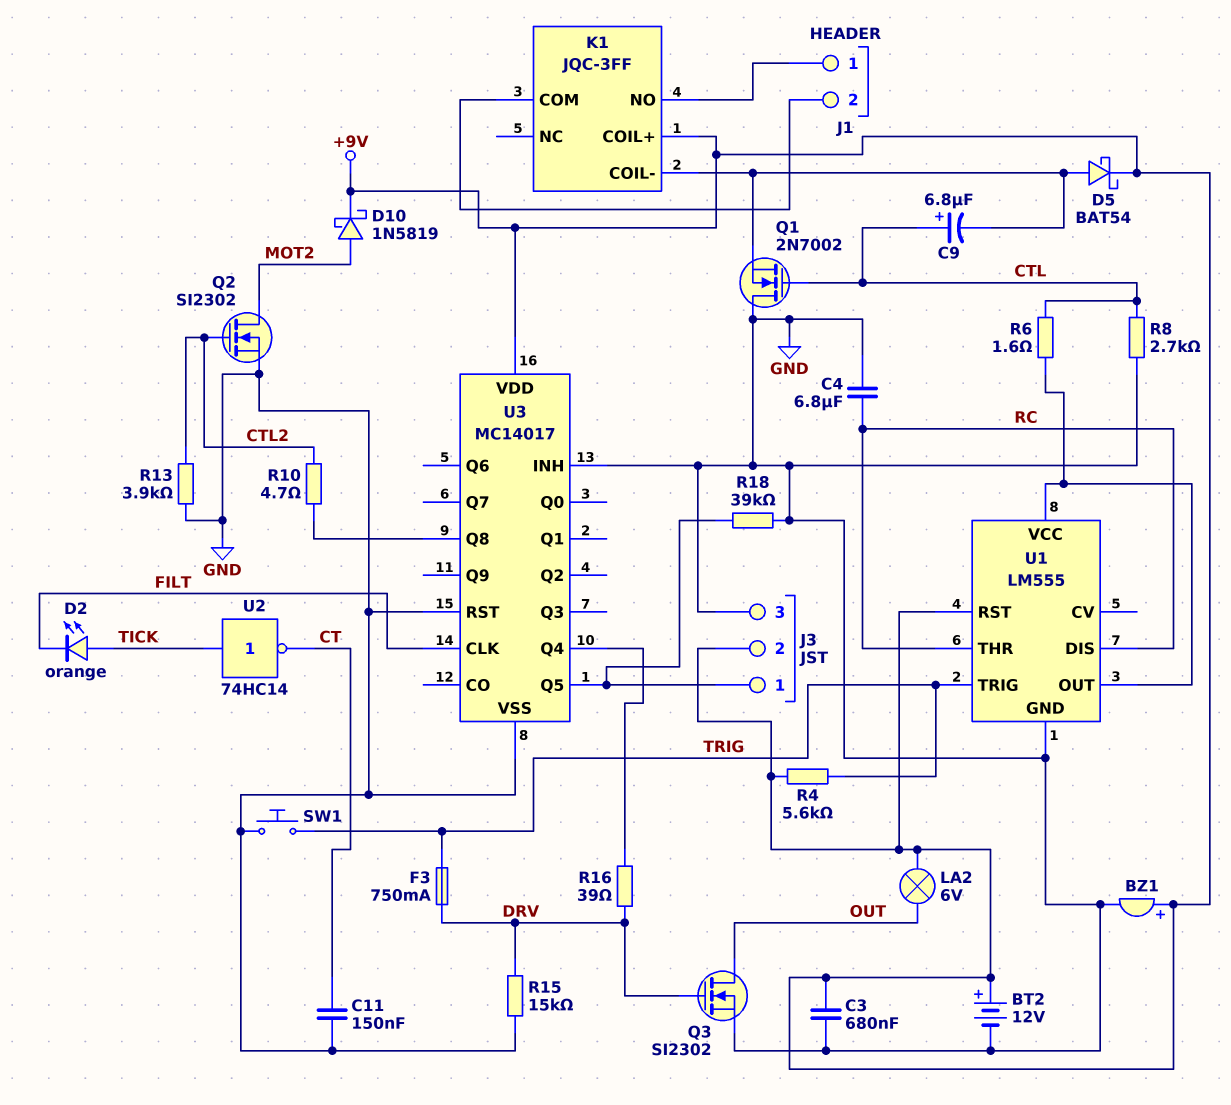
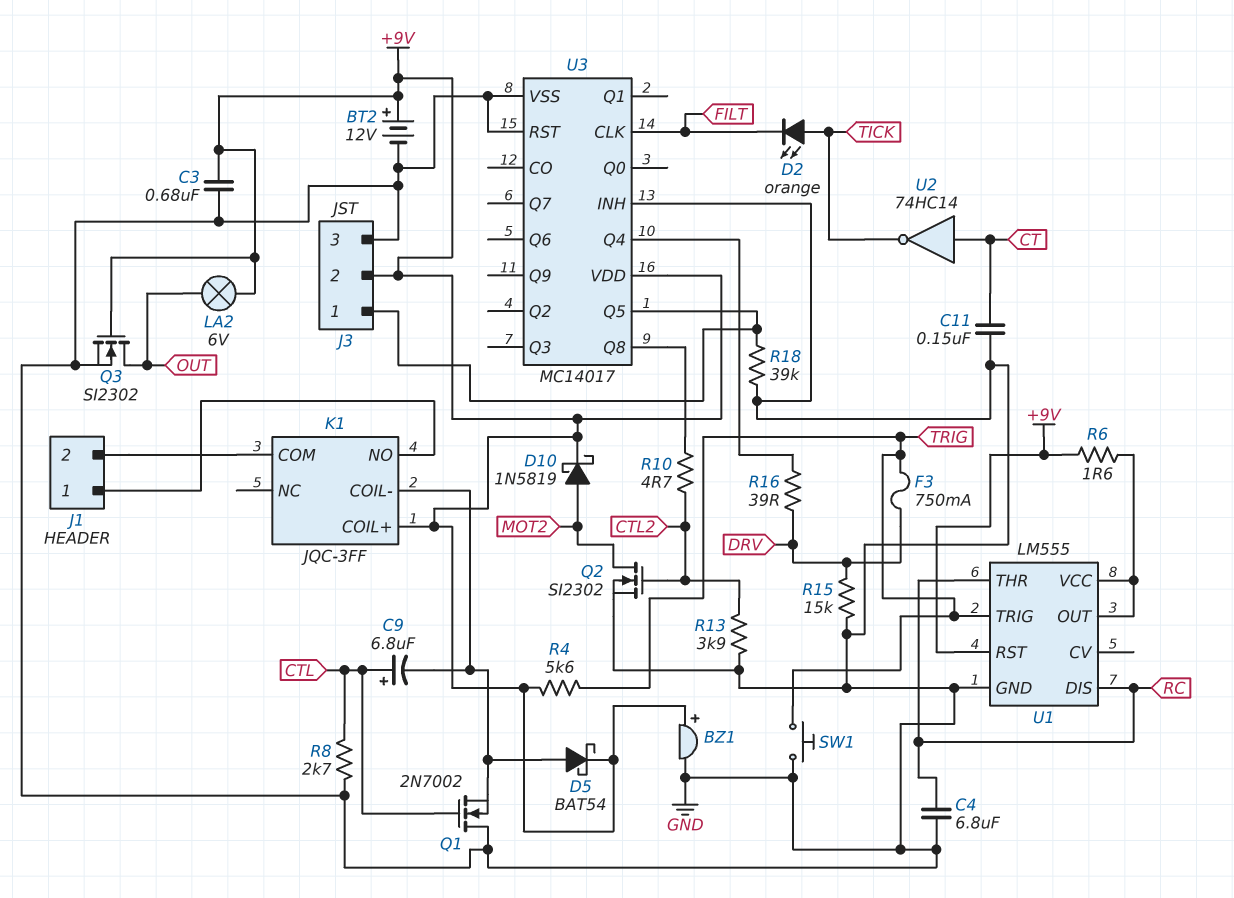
Q3: NMOS SI2302 (G DRV, D OUT, S GND) -> NMOS SI2302 (G +9V, D OUT, S GND)
R6: 1.6 (CTL, U1/OUT) -> 1.6 (+9V, U1/OUT)
U2: NOT 74HC14 (in TICK, out CT) -> NOT 74HC14 (in CT, out TICK)

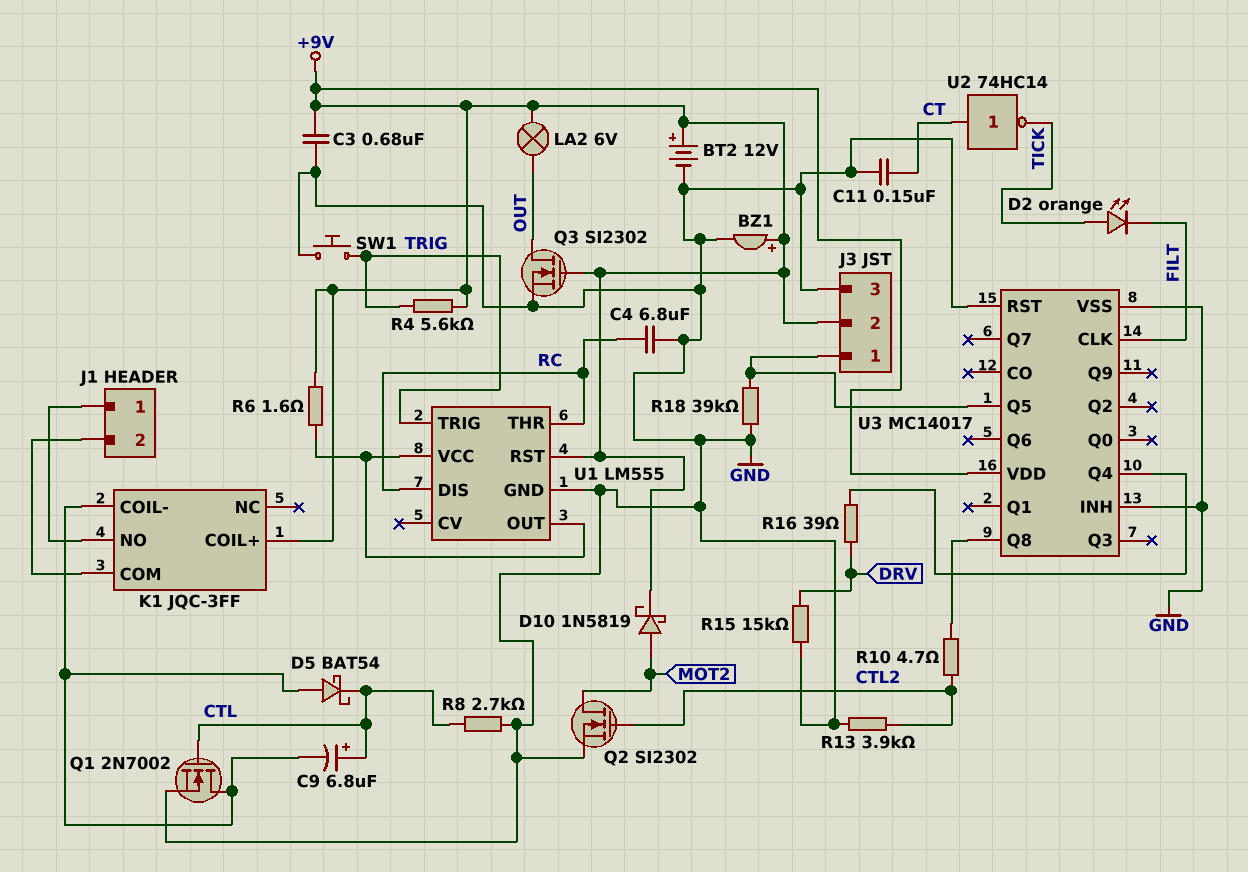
D5: schottky BAT54 (A K1/COIL-, K +9V) -> schottky BAT54 (A K1/COIL-, K CTL)
F3: 750mA (DRV, TRIG) -> none
Q1: NMOS 2N7002 (G CTL, D GND, S K1/COIL-) -> NMOS 2N7002 (G CTL, D K1/COIL-, S GND)

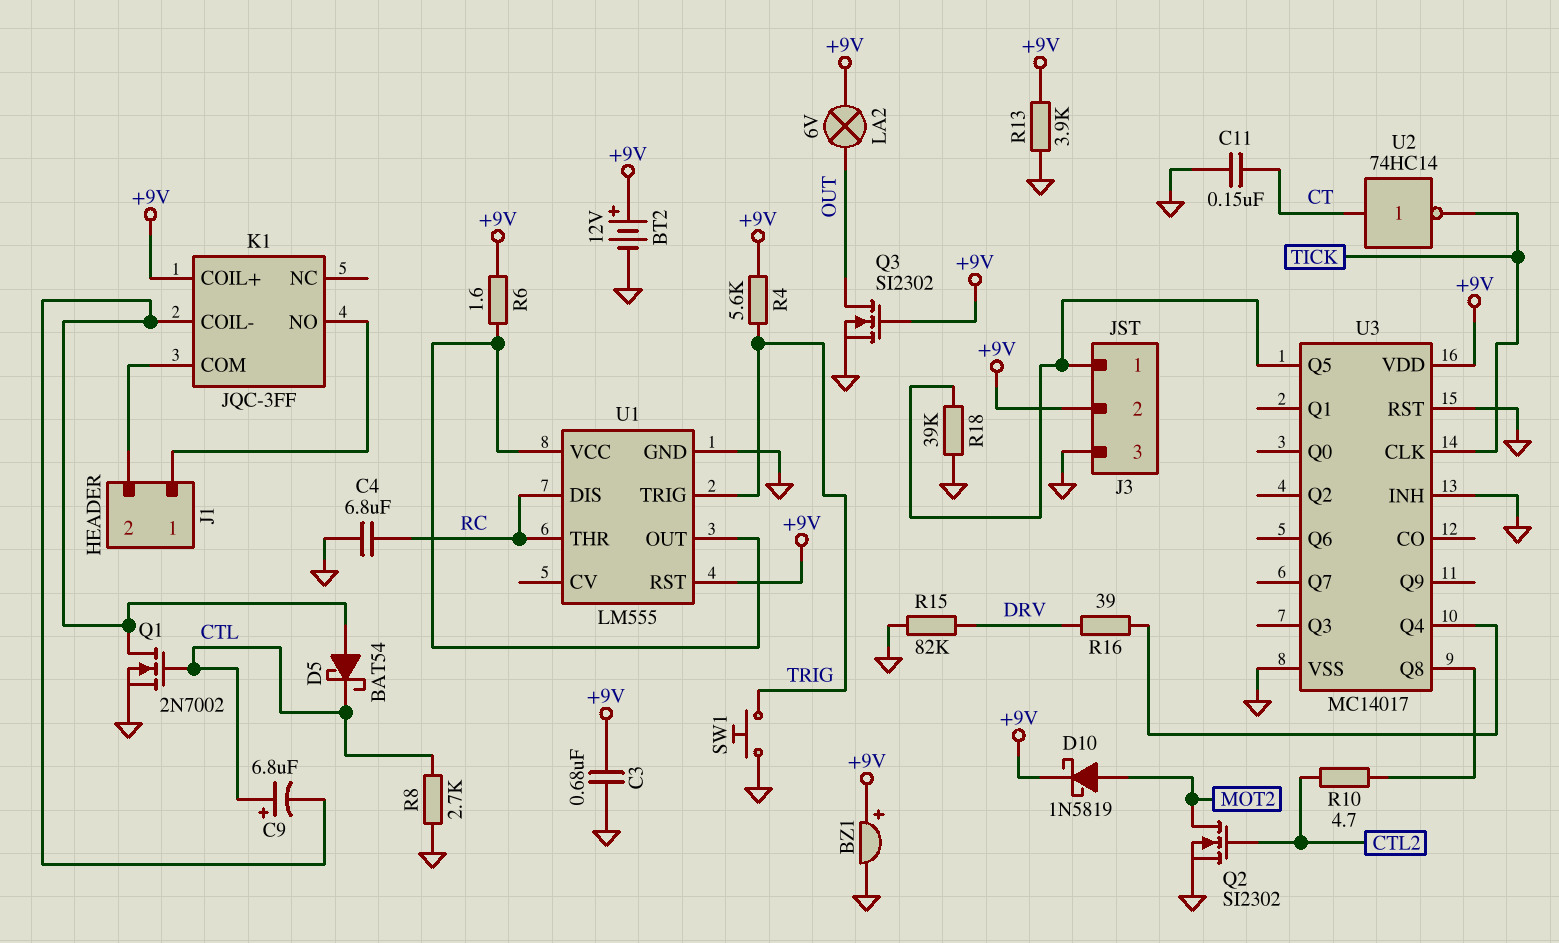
D2: LED orange (A TICK, K FILT) -> none
R13: 3.9k (CTL2, GND) -> 3.9k (+9V, GND)
R15: 15k (DRV, GND) -> 82k (DRV, GND)
U3 pin CLK: FILT -> TICK

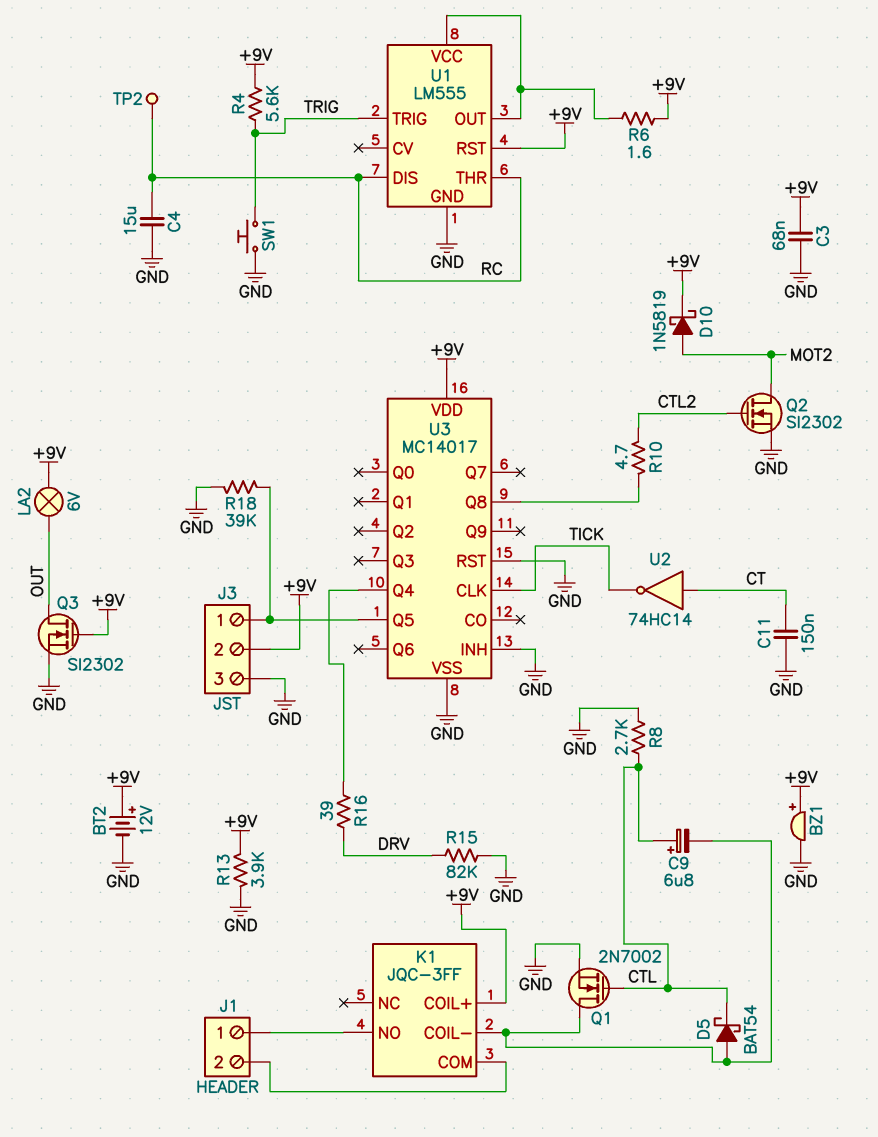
C3: 680nF (+9V, GND) -> 68nF (+9V, GND)
C4: 6.8uF (GND, RC) -> 15uF (GND, RC)
TP2: none -> test point (RC)

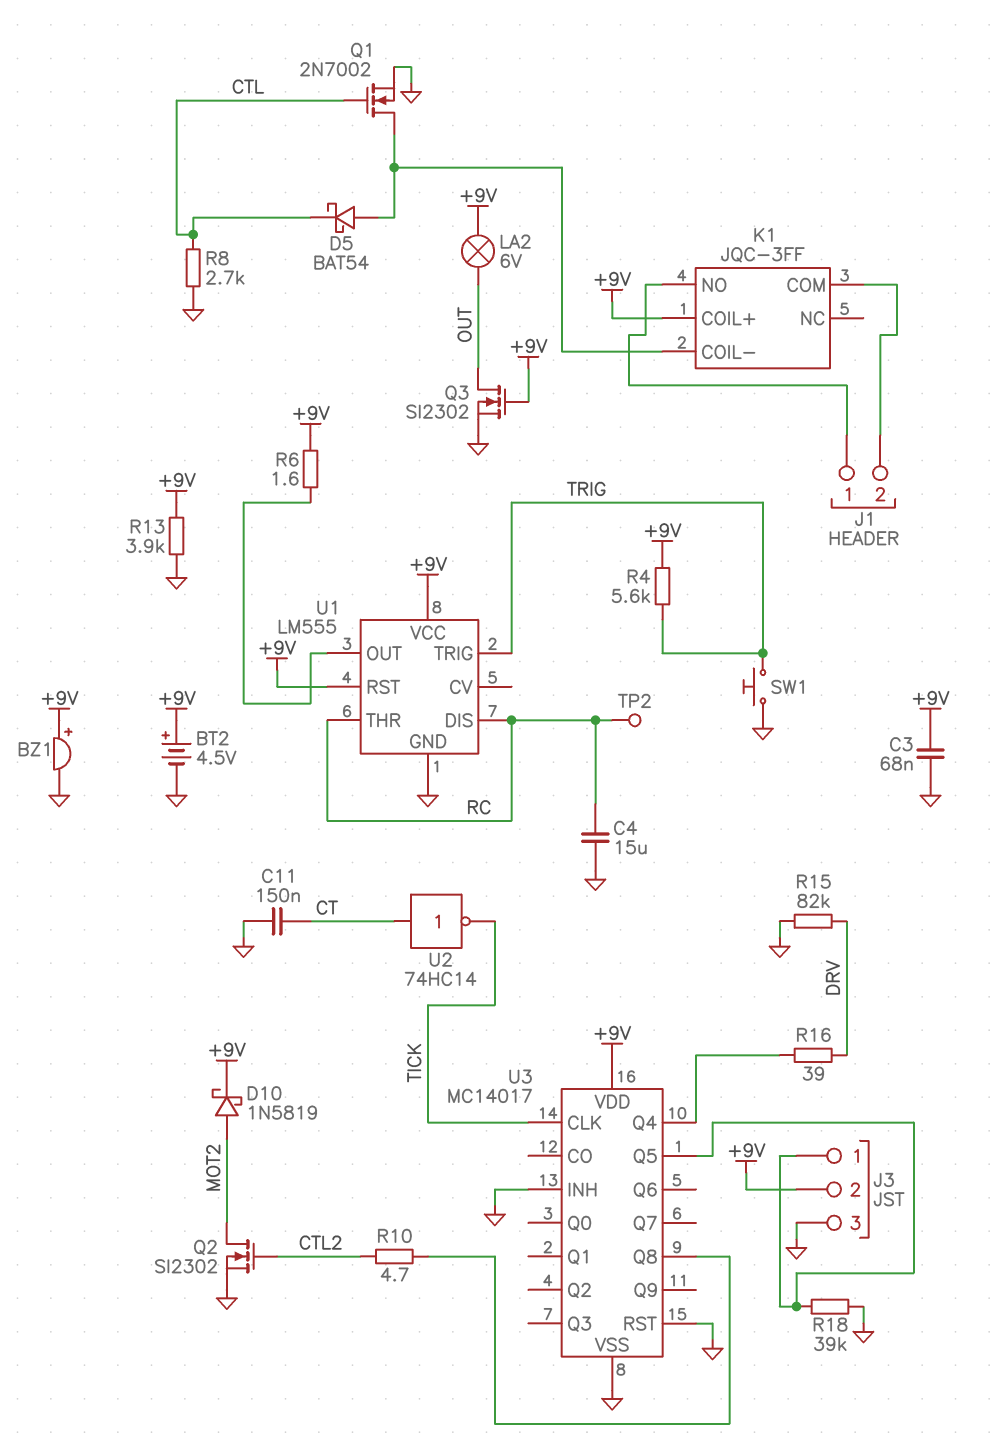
BT2: 12V (plus +9V, minus GND) -> 4.5V (plus +9V, minus GND)
C9: 6.8uF (plus CTL, minus K1/COIL-) -> none
U1 pin VCC: U1/OUT -> +9V

